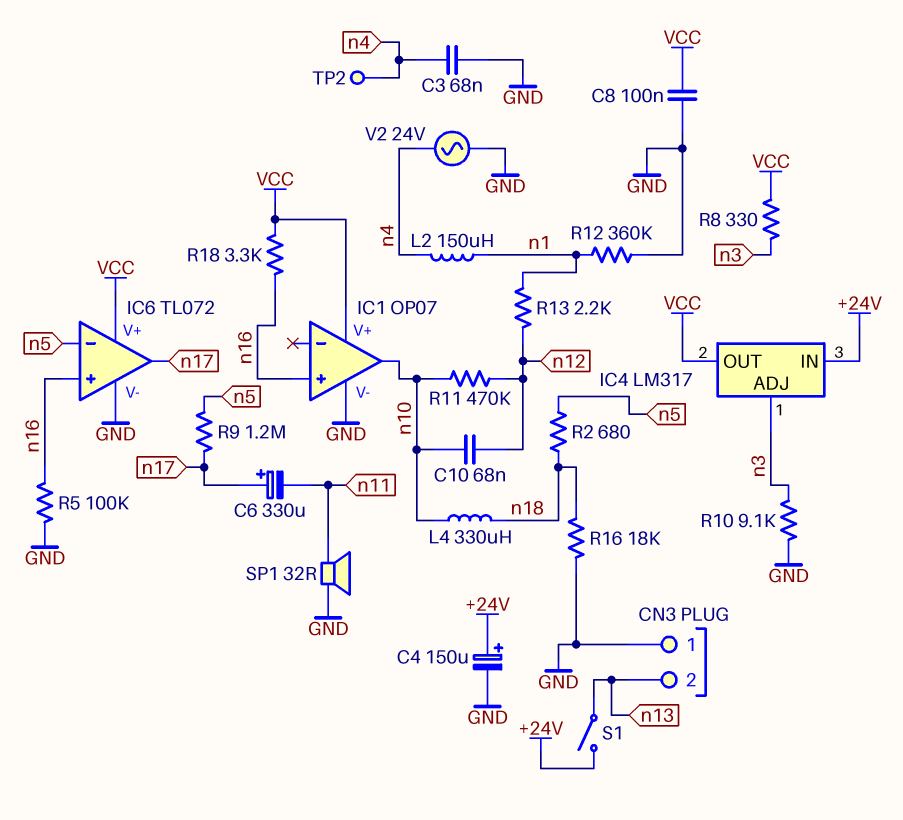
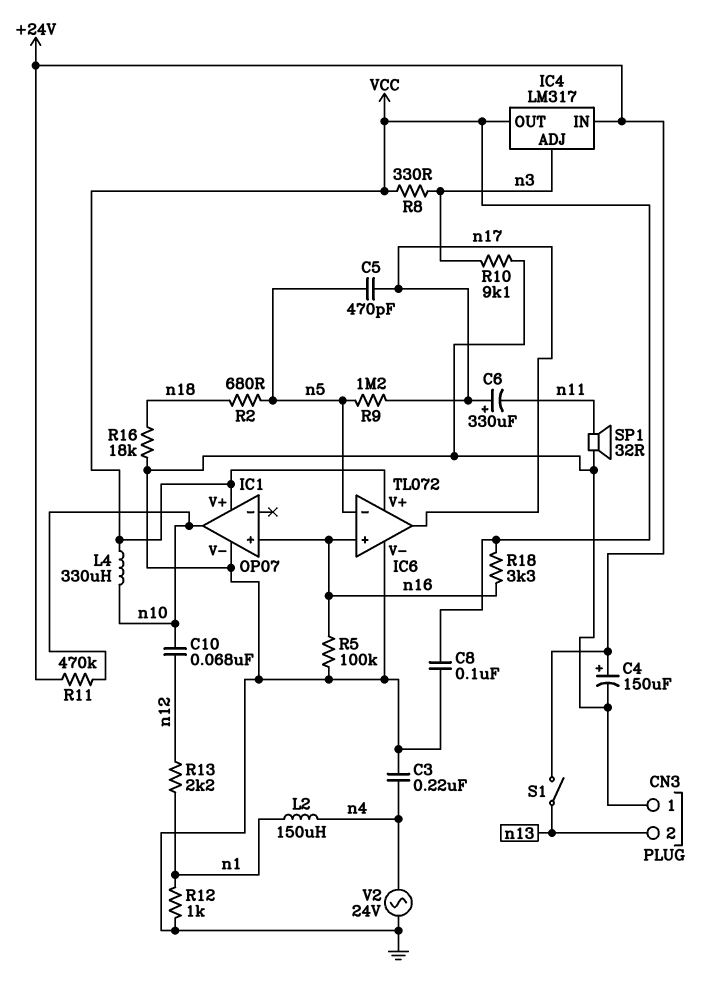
C3: 68nF (GND, n4) -> 220nF (GND, n4)
C5: none -> 470pF (n5, n17)
L4: 330uH (n10, n18) -> 330uH (VCC, n10)
R11: 470k (n10, n12) -> 470k (+24V, n10)
R12: 360k (GND, n1) -> 1k (GND, n1)
TP2: test point (n4) -> none

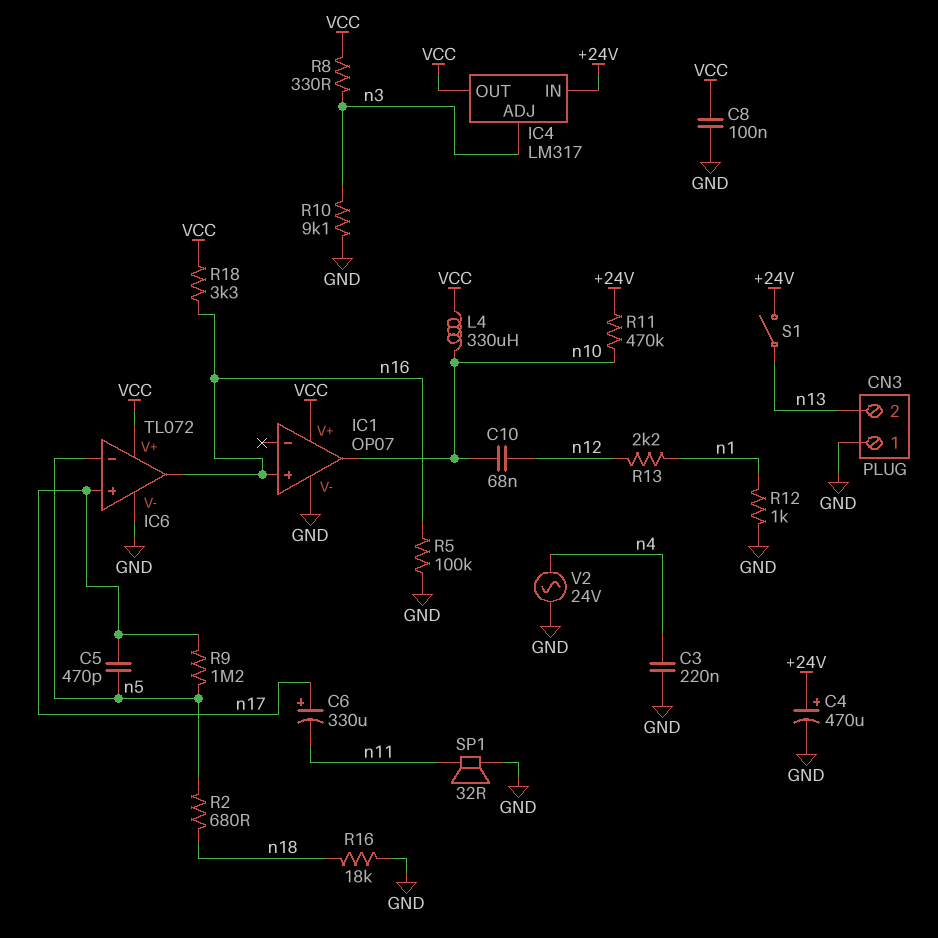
C4: 150uF (plus +24V, minus GND) -> 470uF (plus +24V, minus GND)
IC6 pin in+: n16 -> n17
IC6 pin out: n17 -> n16
L2: 150uH (n1, n4) -> none

